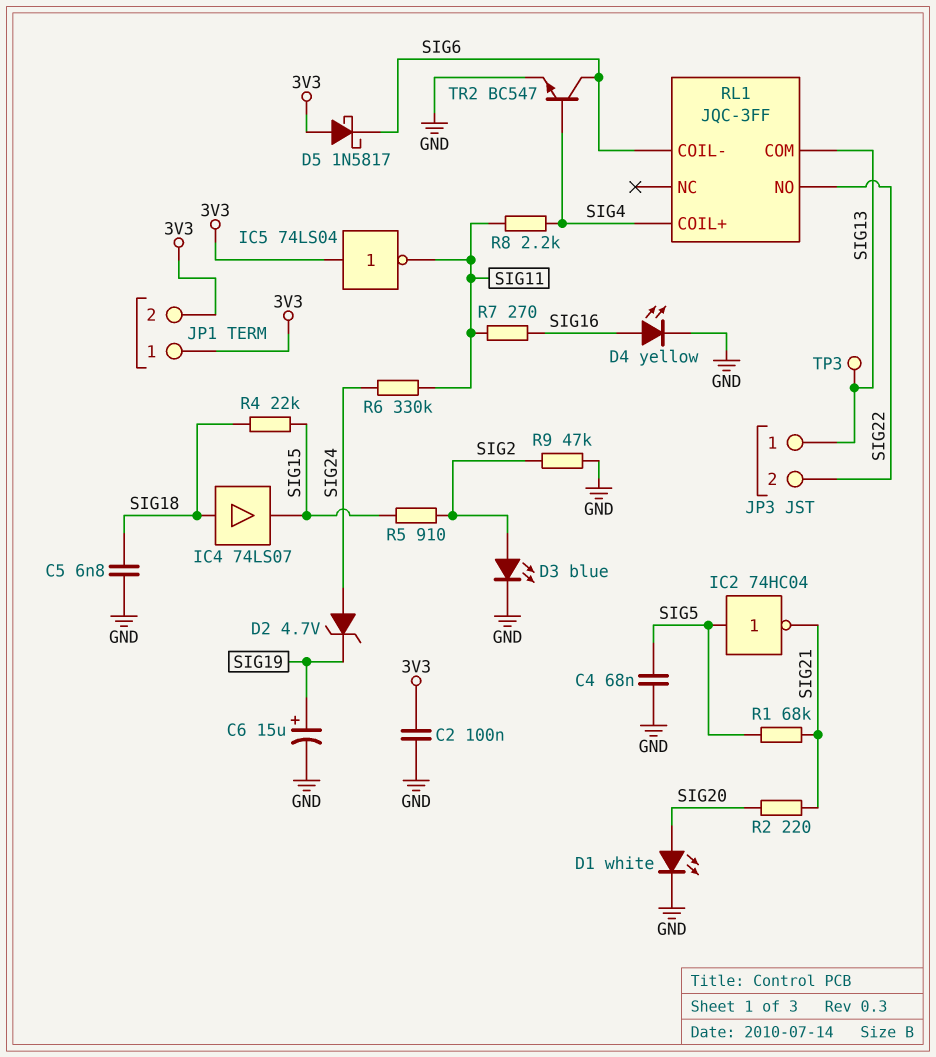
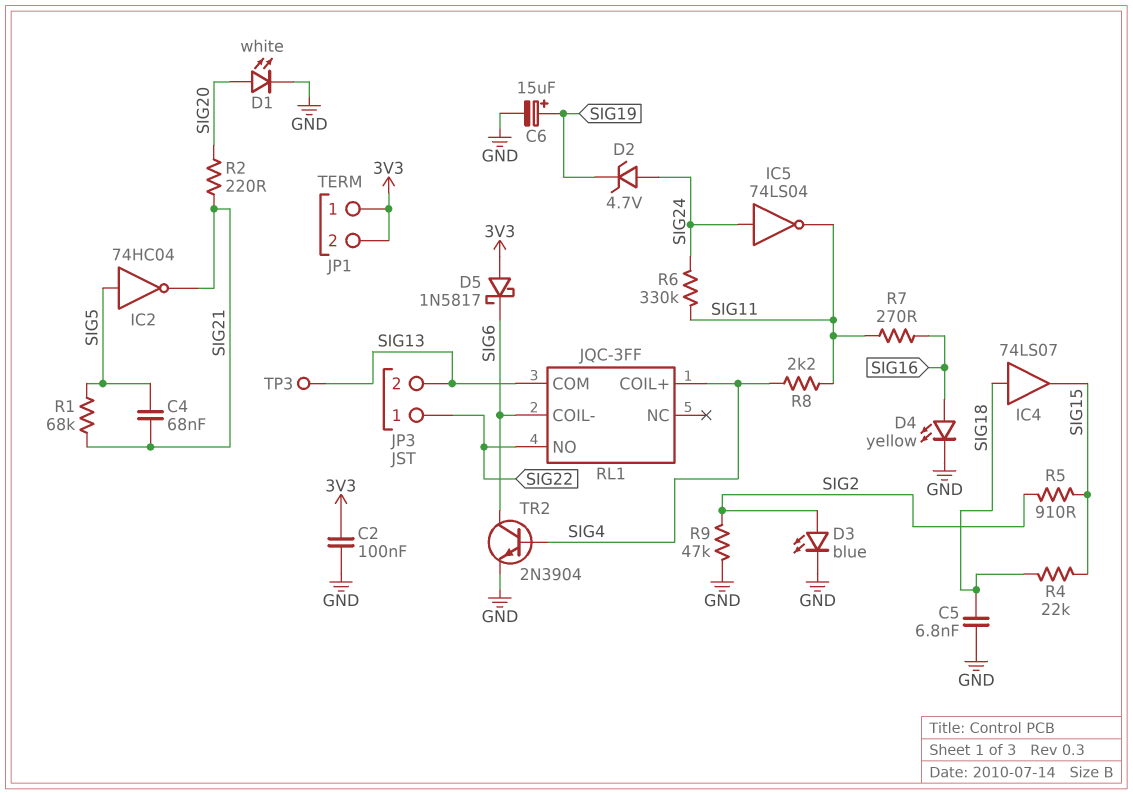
C4: 68nF (GND, SIG5) -> 68nF (SIG5, SIG21)
IC5: NOT 74LS04 (in 3V3, out SIG11) -> NOT 74LS04 (in SIG24, out SIG11)
JP3 pin 1: SIG13 -> SIG22
JP3 pin 2: SIG22 -> SIG13
TR2: NPN BC547 (B SIG4, C SIG6, E GND) -> NPN 2N3904 (B SIG4, C SIG6, E GND)

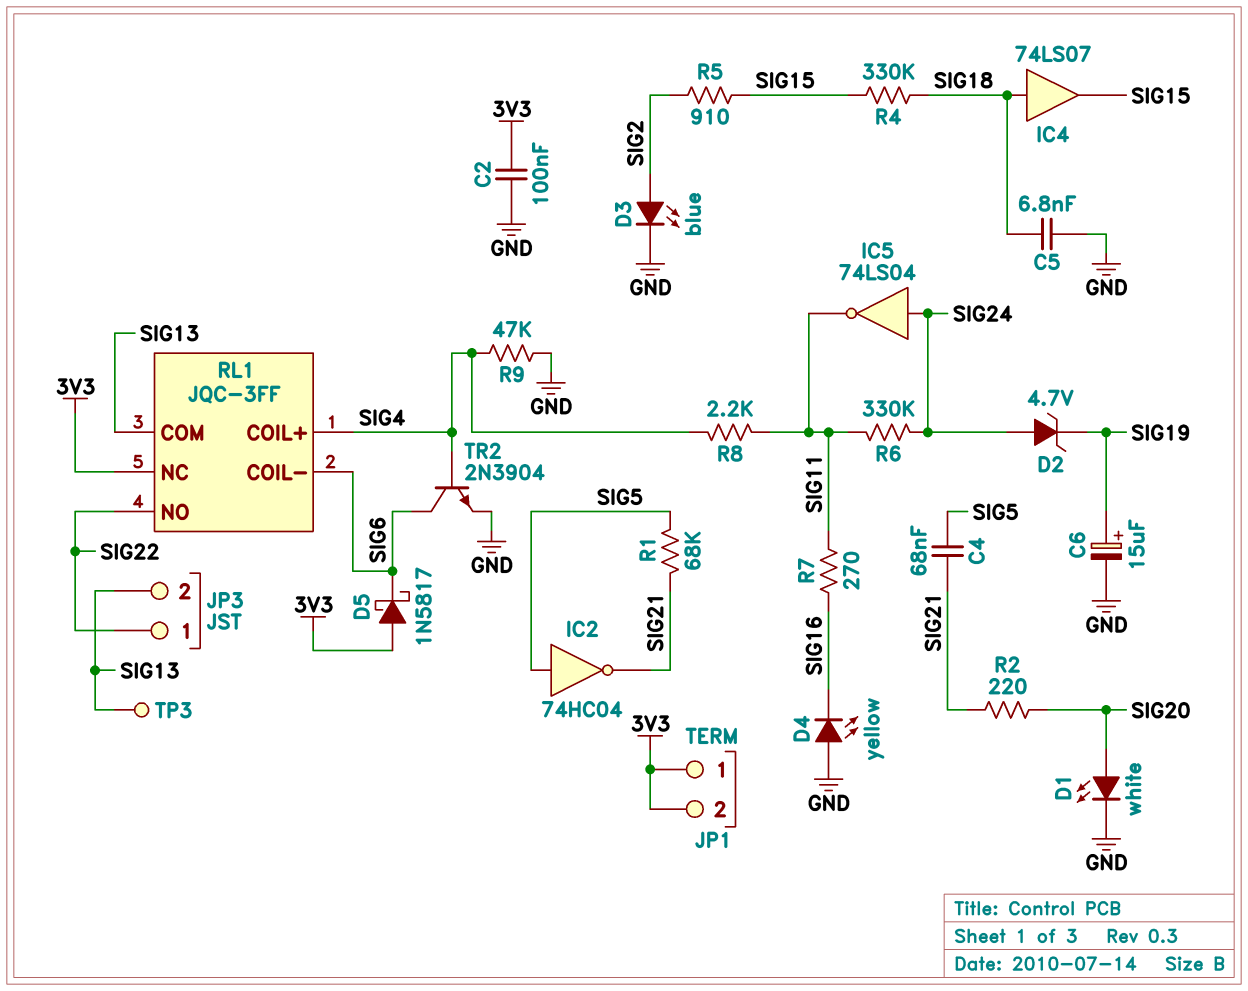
D4: LED yellow (A SIG16, K GND) -> LED yellow (A GND, K SIG16)
R4: 22k (SIG15, SIG18) -> 330k (SIG15, SIG18)
R9: 47k (GND, SIG2) -> 47k (GND, SIG4)
RL1 pin NC: none -> 3V3

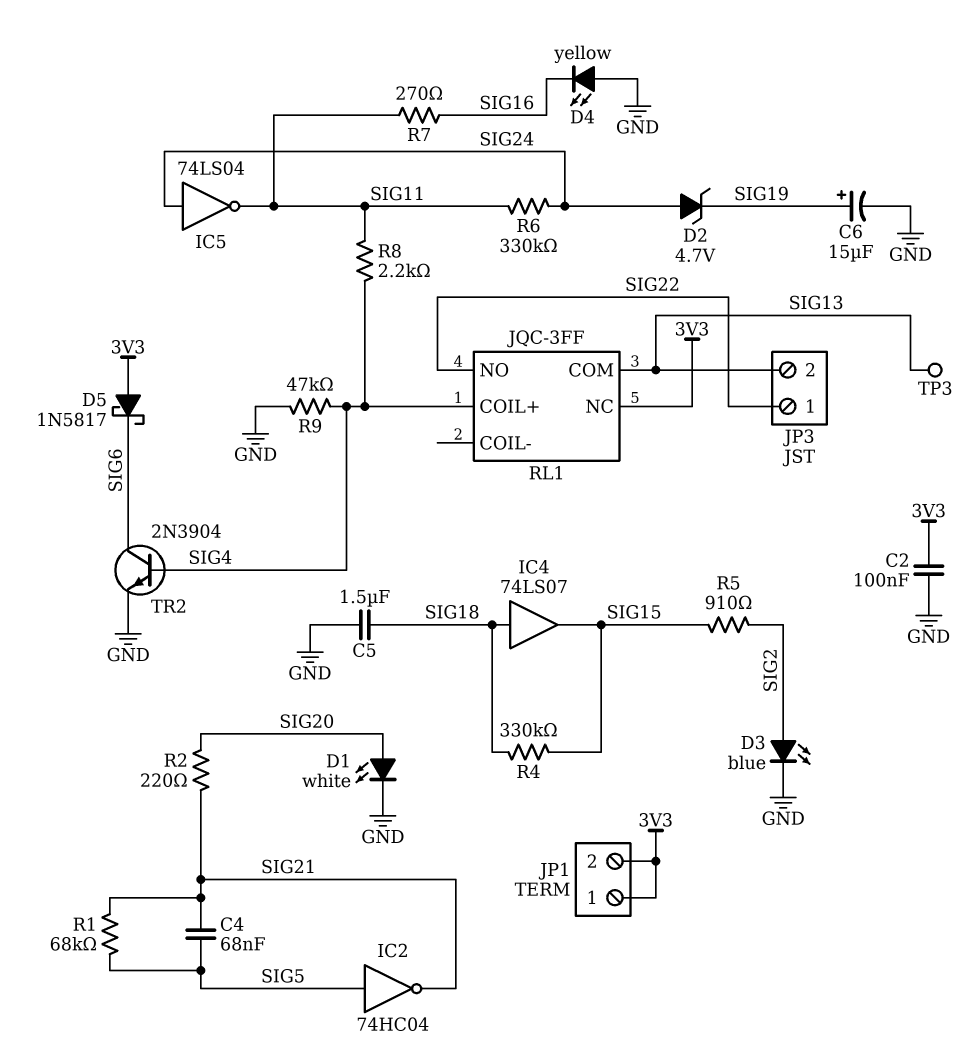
C5: 6.8nF (GND, SIG18) -> 1.5uF (GND, SIG18)
RL1 pin COIL-: SIG6 -> none

